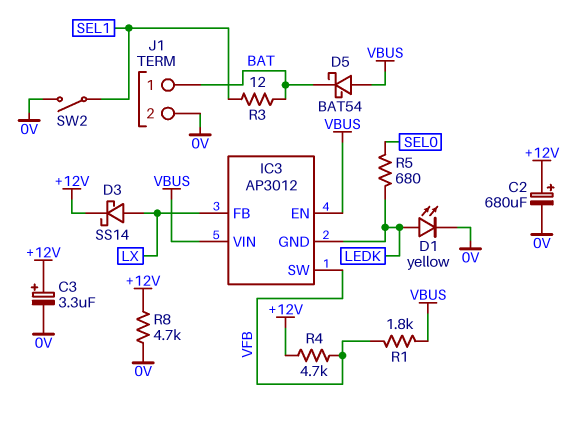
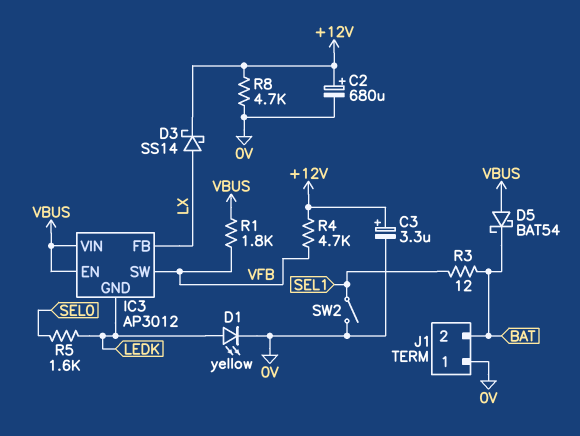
J1 pin 1: BAT -> 0V
J1 pin 2: 0V -> BAT
R5: 680 (LEDK, SEL0) -> 1.6k (LEDK, SEL0)

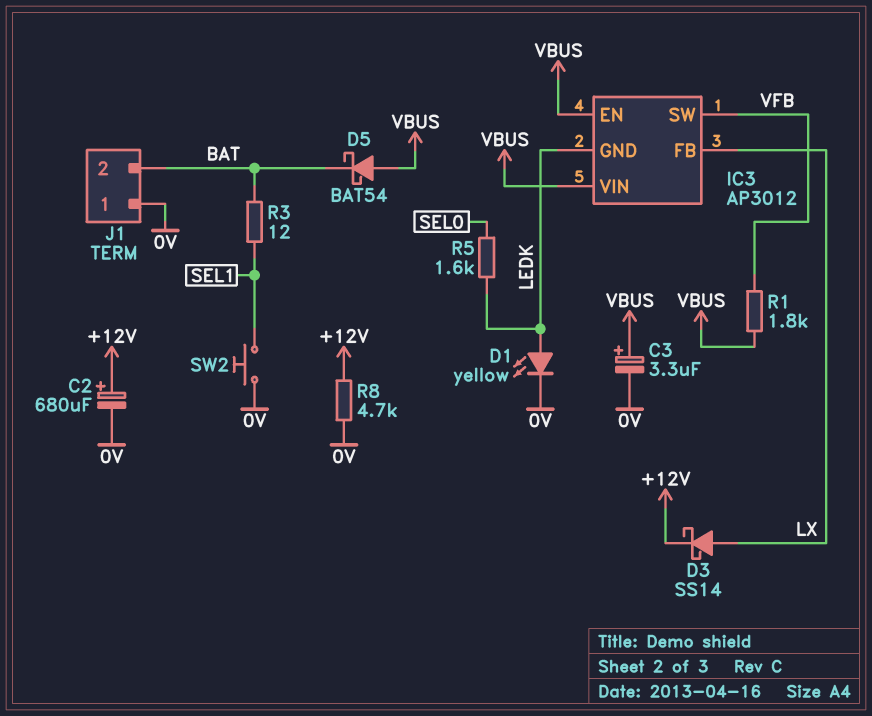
C3: 3.3uF (plus +12V, minus 0V) -> 3.3uF (plus VBUS, minus 0V)
R4: 4.7k (+12V, VFB) -> none
SW2: switch (0V, SEL1) -> button (0V, SEL1)

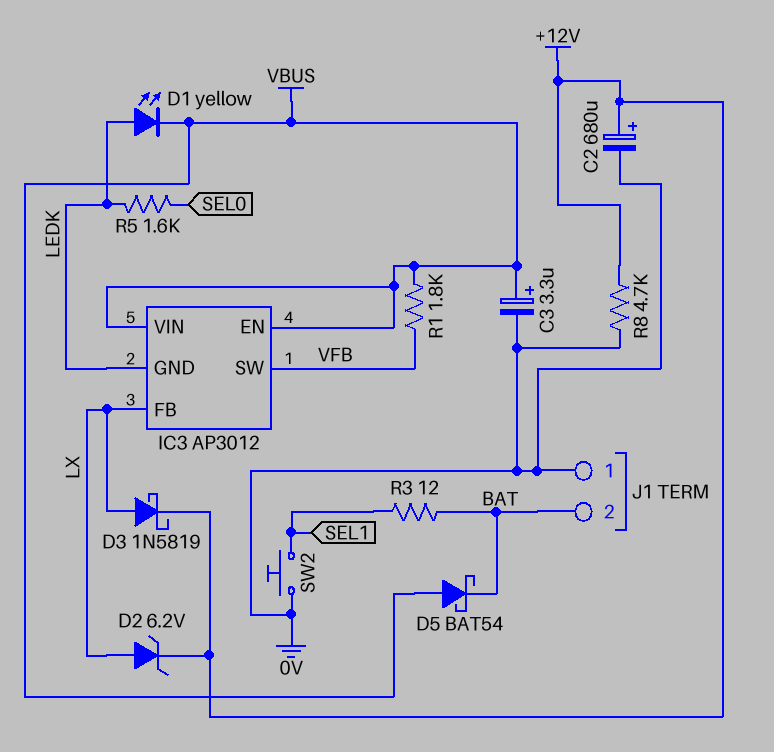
D1: LED yellow (A LEDK, K 0V) -> LED yellow (A LEDK, K VBUS)
D2: none -> zener 6.2V (A LX, K +12V)
D3: schottky SS14 (A LX, K +12V) -> schottky 1N5819 (A LX, K +12V)

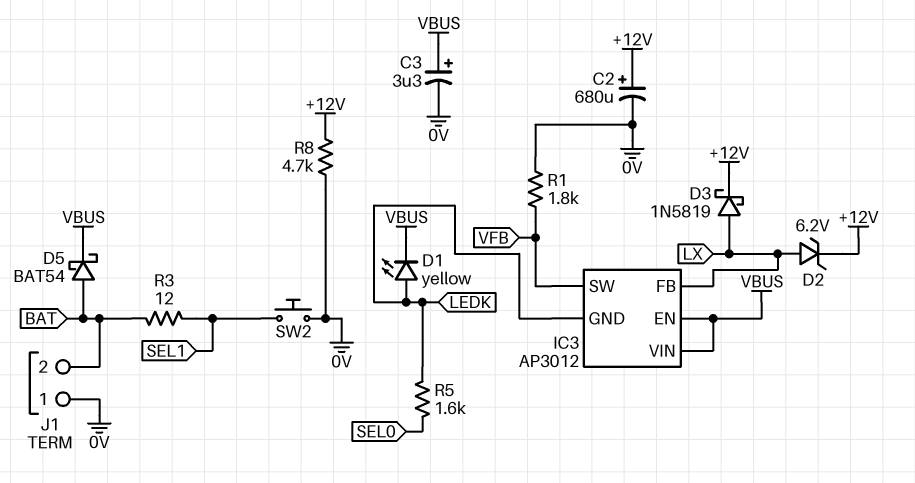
D5: schottky BAT54 (A VBUS, K BAT) -> schottky BAT54 (A BAT, K VBUS)
R1: 1.8k (VBUS, VFB) -> 1.8k (0V, VFB)

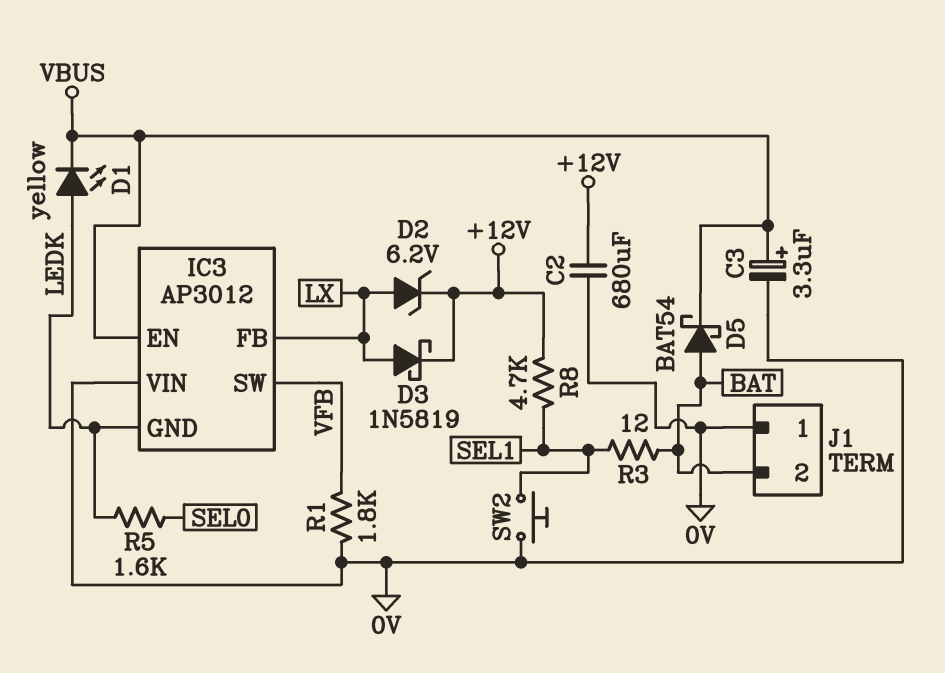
C2: 680uF (plus +12V, minus 0V) -> 680uF (+12V, 0V)
IC3 pin VIN: VBUS -> 0V
R8: 4.7k (+12V, 0V) -> 4.7k (+12V, SEL1)

